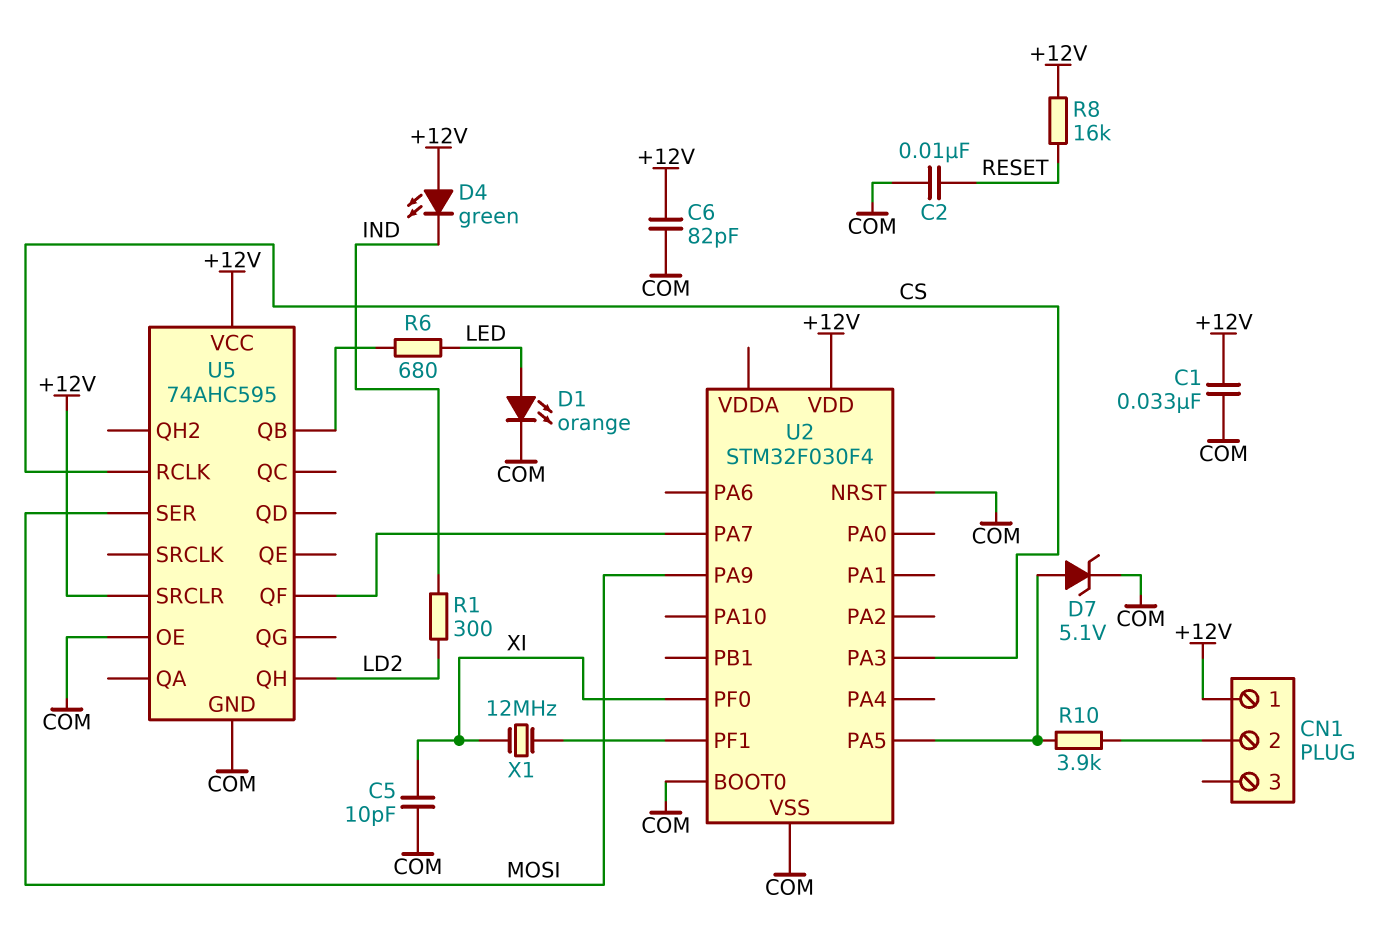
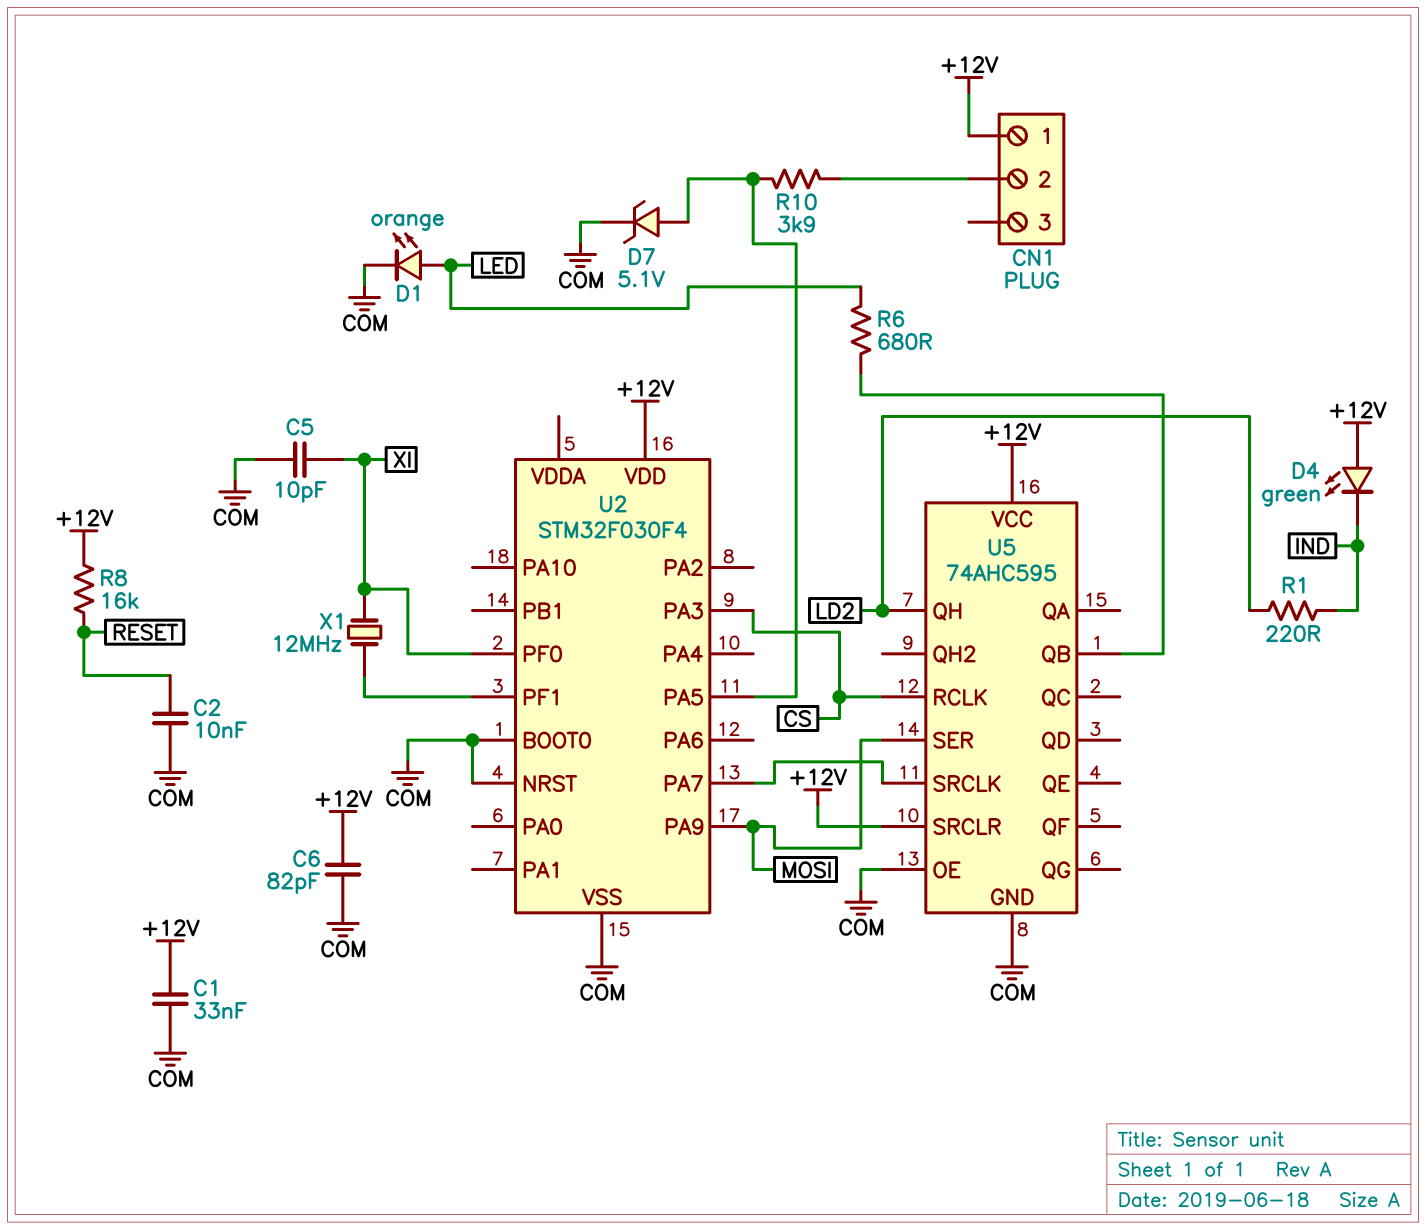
R1: 300 (IND, LD2) -> 220 (IND, LD2)
U5 pin QF: U2/PA7 -> none
U5 pin SRCLK: none -> U2/PA7

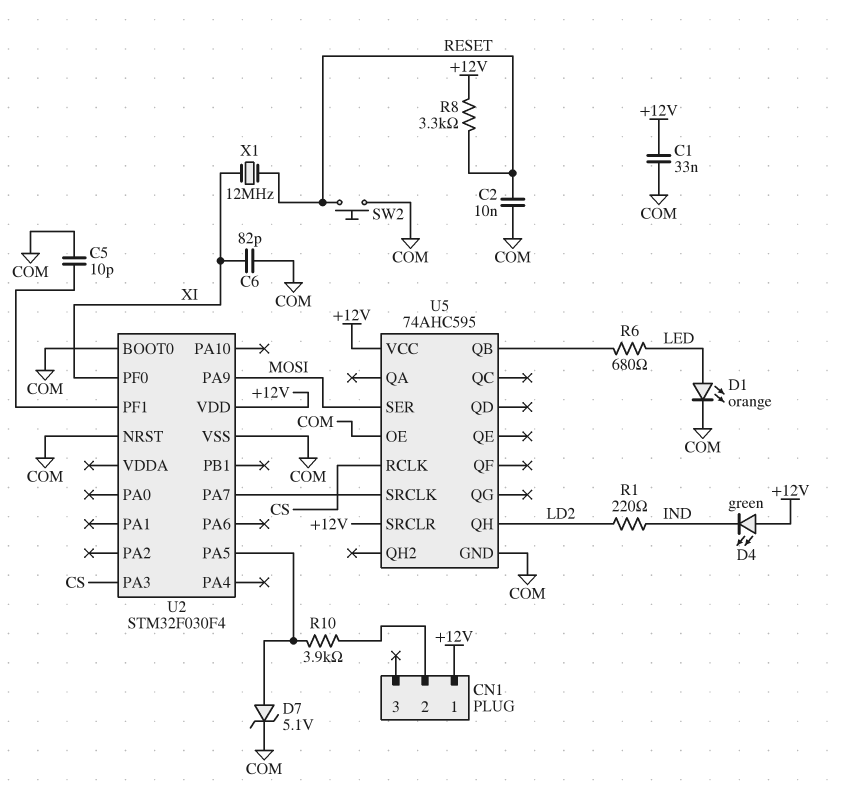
C5: 10pF (COM, XI) -> 10pF (COM, U2/PF1)
C6: 82pF (+12V, COM) -> 82pF (COM, XI)
R8: 16k (+12V, RESET) -> 3.3k (+12V, RESET)
SW2: none -> button (COM, RESET)
X1: 12MHz (U2/PF1, XI) -> 12MHz (RESET, XI)

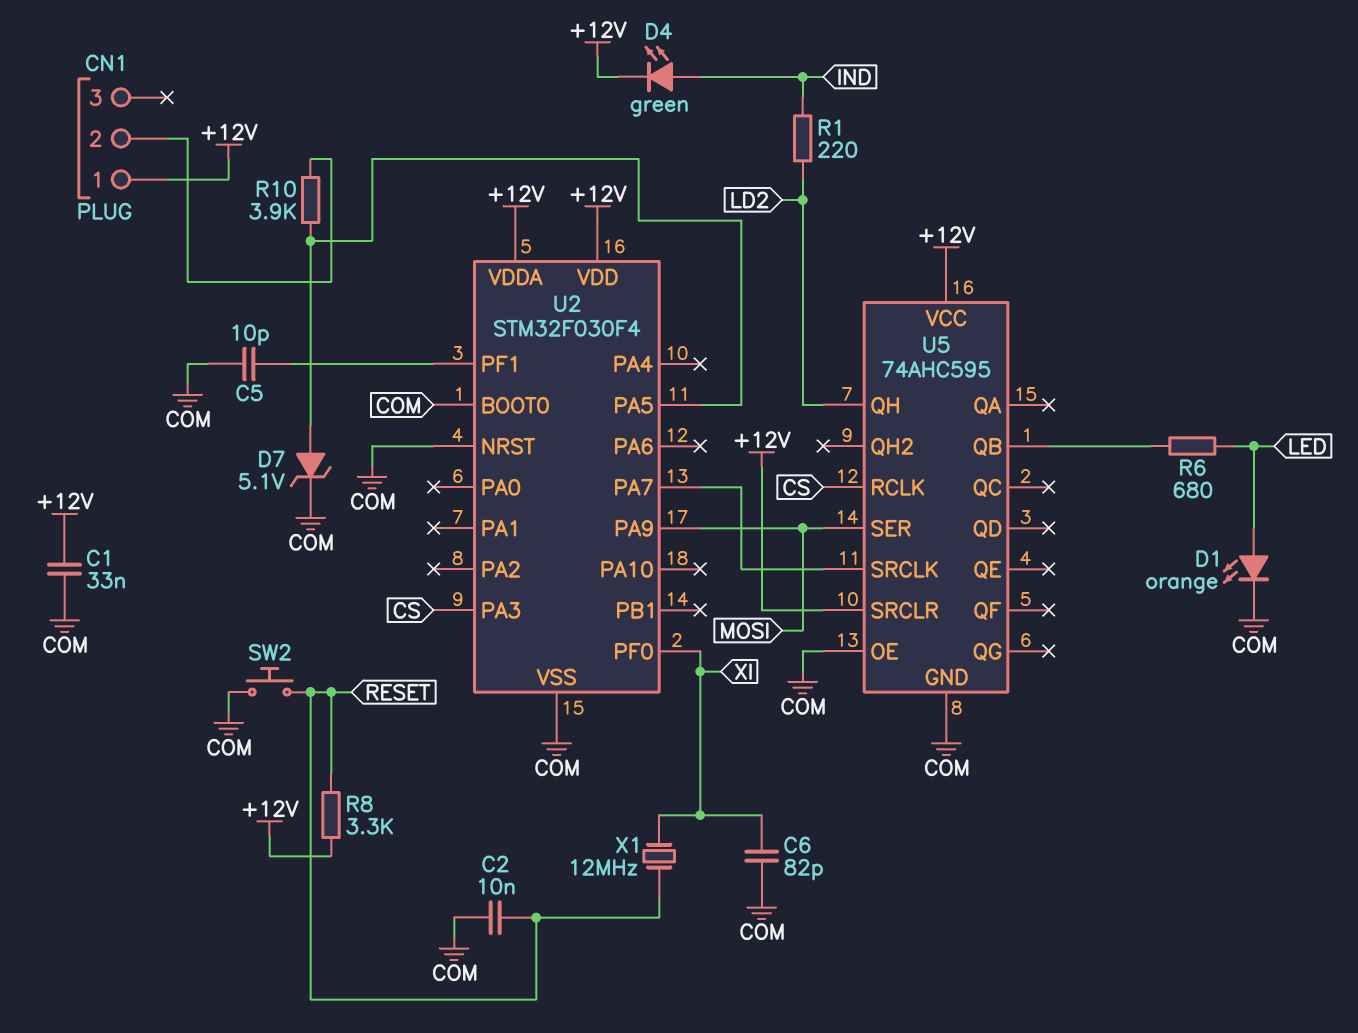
D4: LED green (A +12V, K IND) -> LED green (A IND, K +12V)
U2 pin VDDA: none -> +12V

